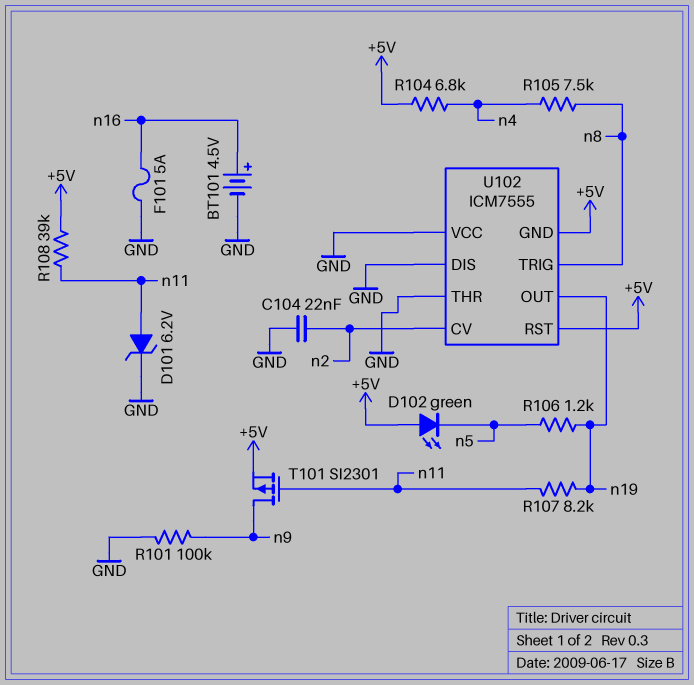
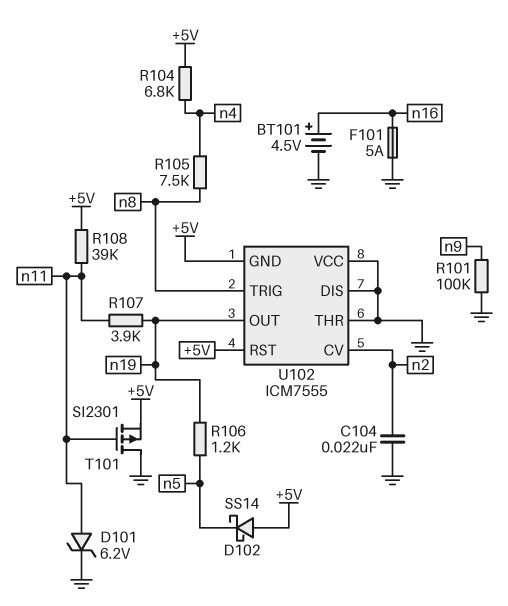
D102: LED green (A +5V, K n5) -> schottky SS14 (A +5V, K n5)
R107: 8.2k (n11, n19) -> 3.9k (n11, n19)
T101: PMOS SI2301 (G n11, D n9, S +5V) -> PMOS SI2301 (G n11, D GND, S +5V)

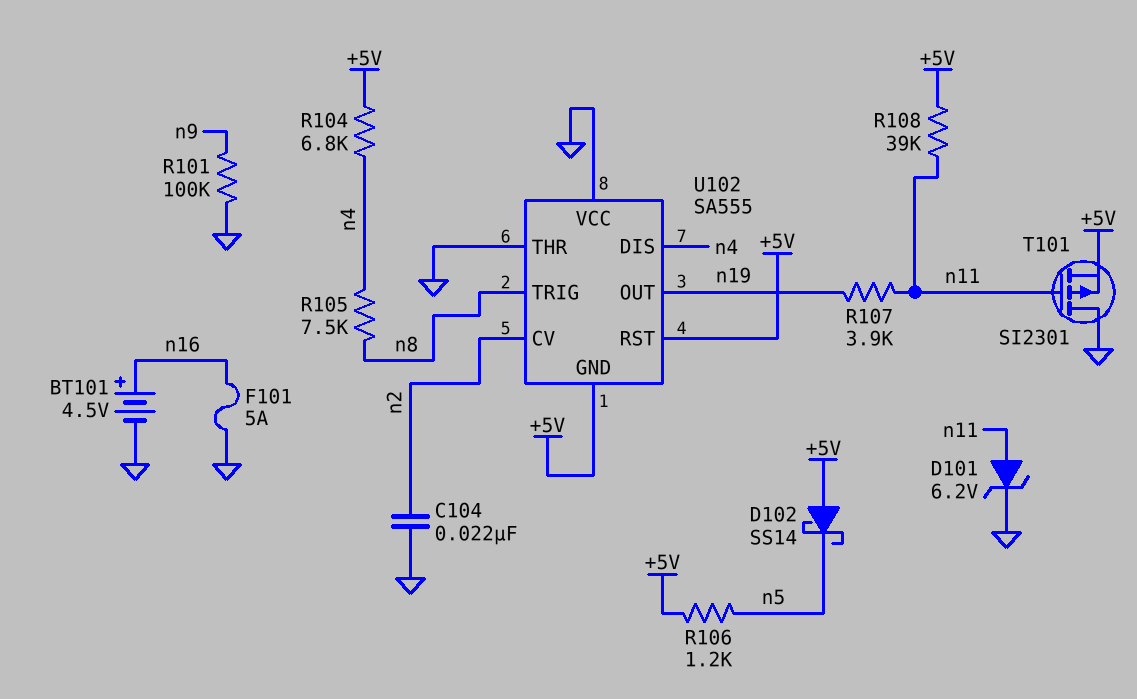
R106: 1.2k (n5, n19) -> 1.2k (+5V, n5)
U102: ICM7555 -> SA555
U102 pin DIS: GND -> n4

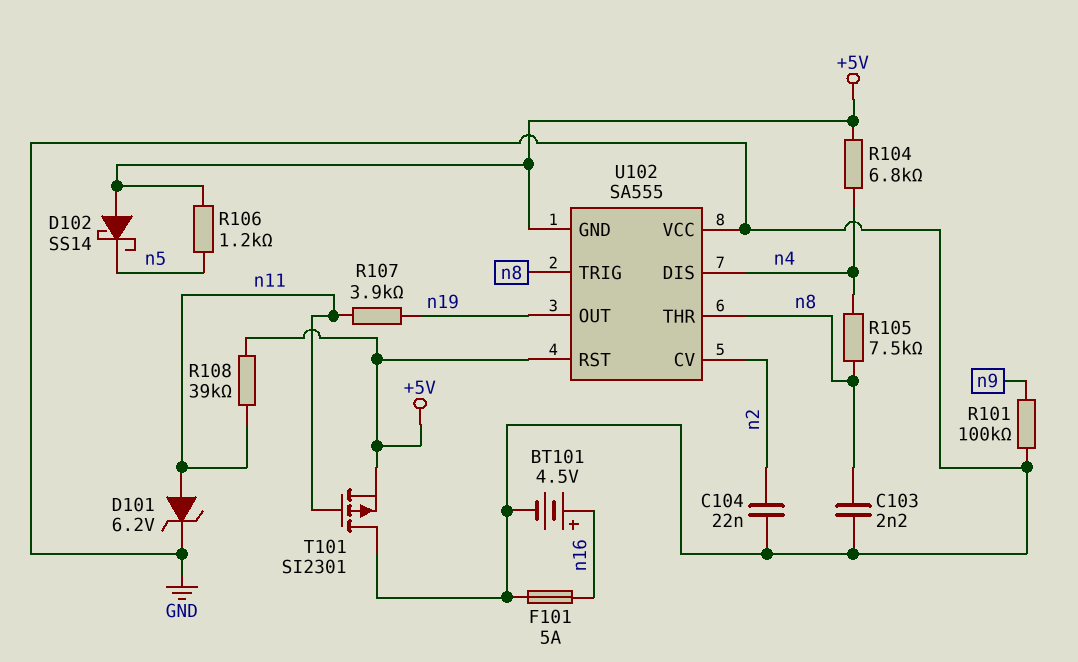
C103: none -> 2.2nF (GND, n8)
U102 pin THR: GND -> n8

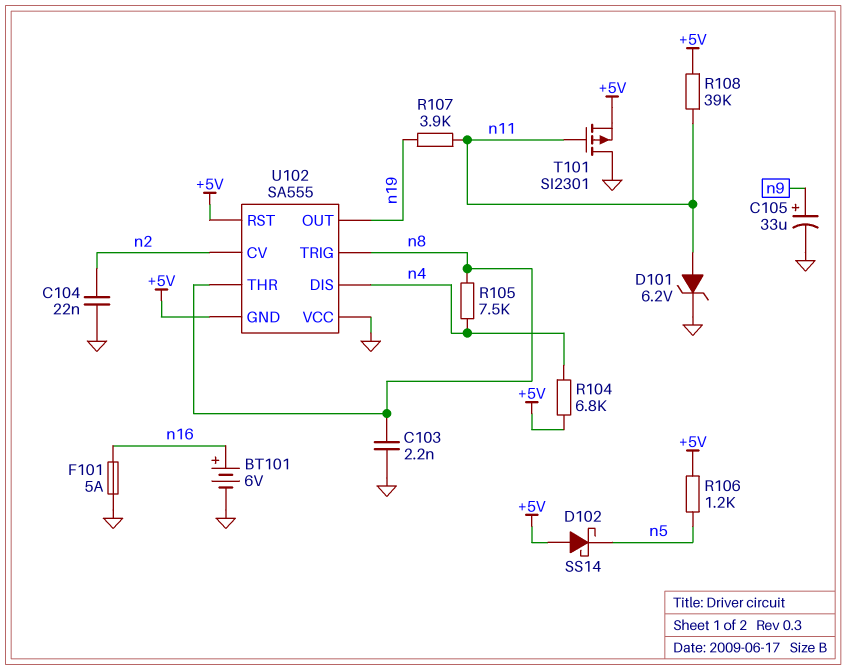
BT101: 4.5V (plus n16, minus GND) -> 6V (plus n16, minus GND)
C105: none -> 33uF (plus n9, minus GND)
R101: 100k (GND, n9) -> none

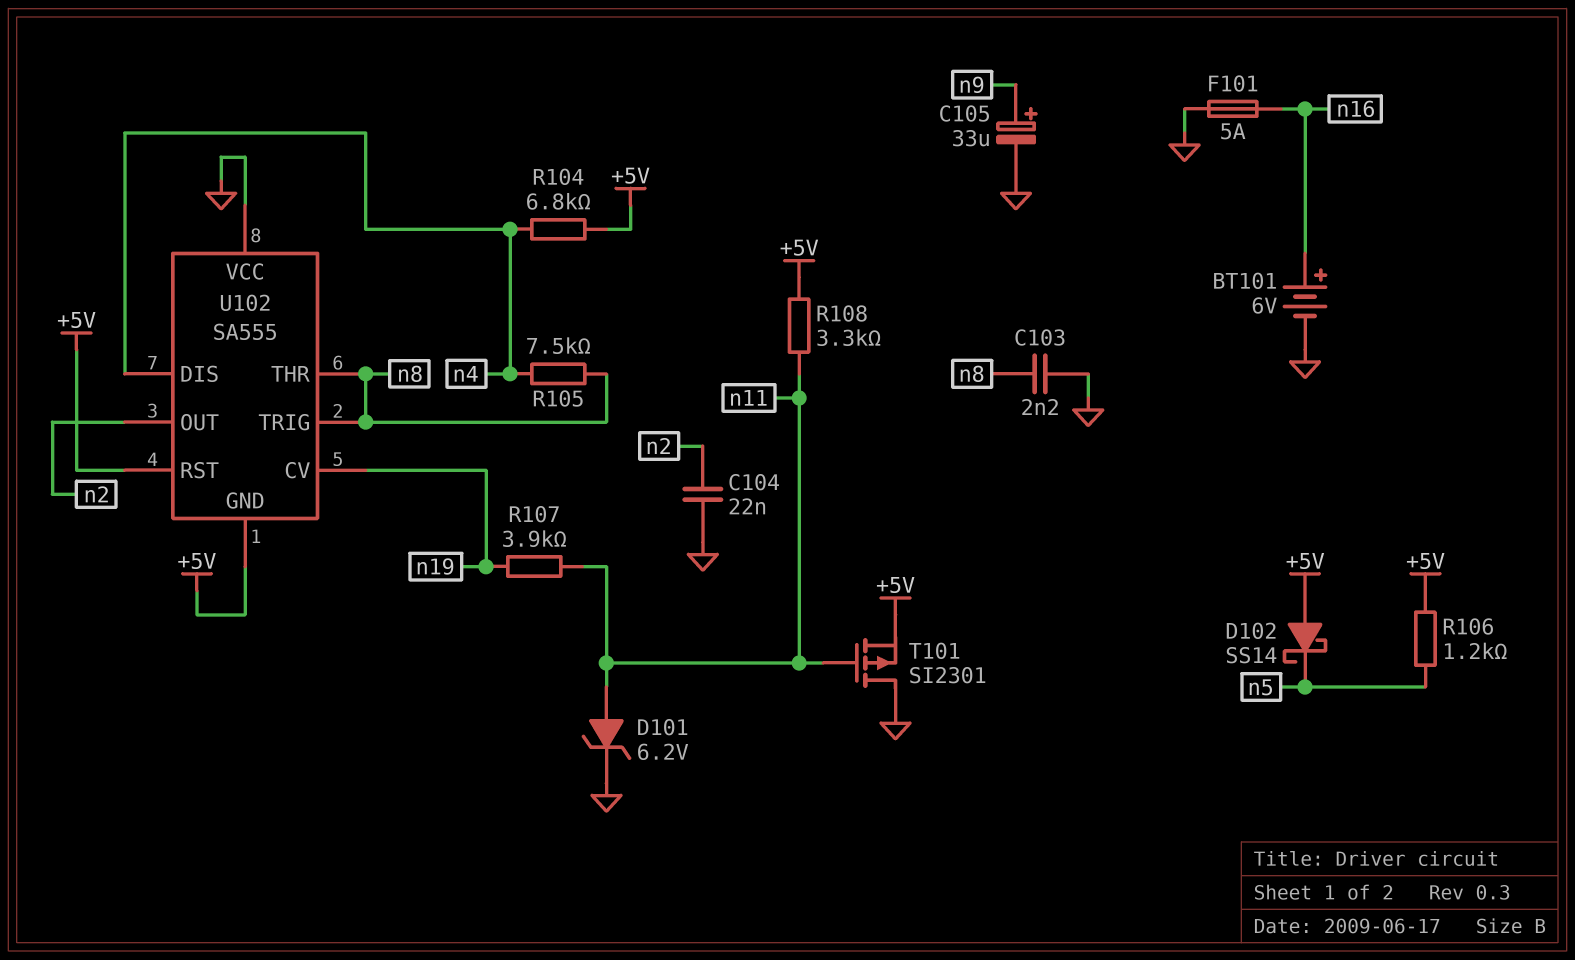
R108: 39k (+5V, n11) -> 3.3k (+5V, n11)
U102 pin CV: n2 -> n19
U102 pin OUT: n19 -> n2

